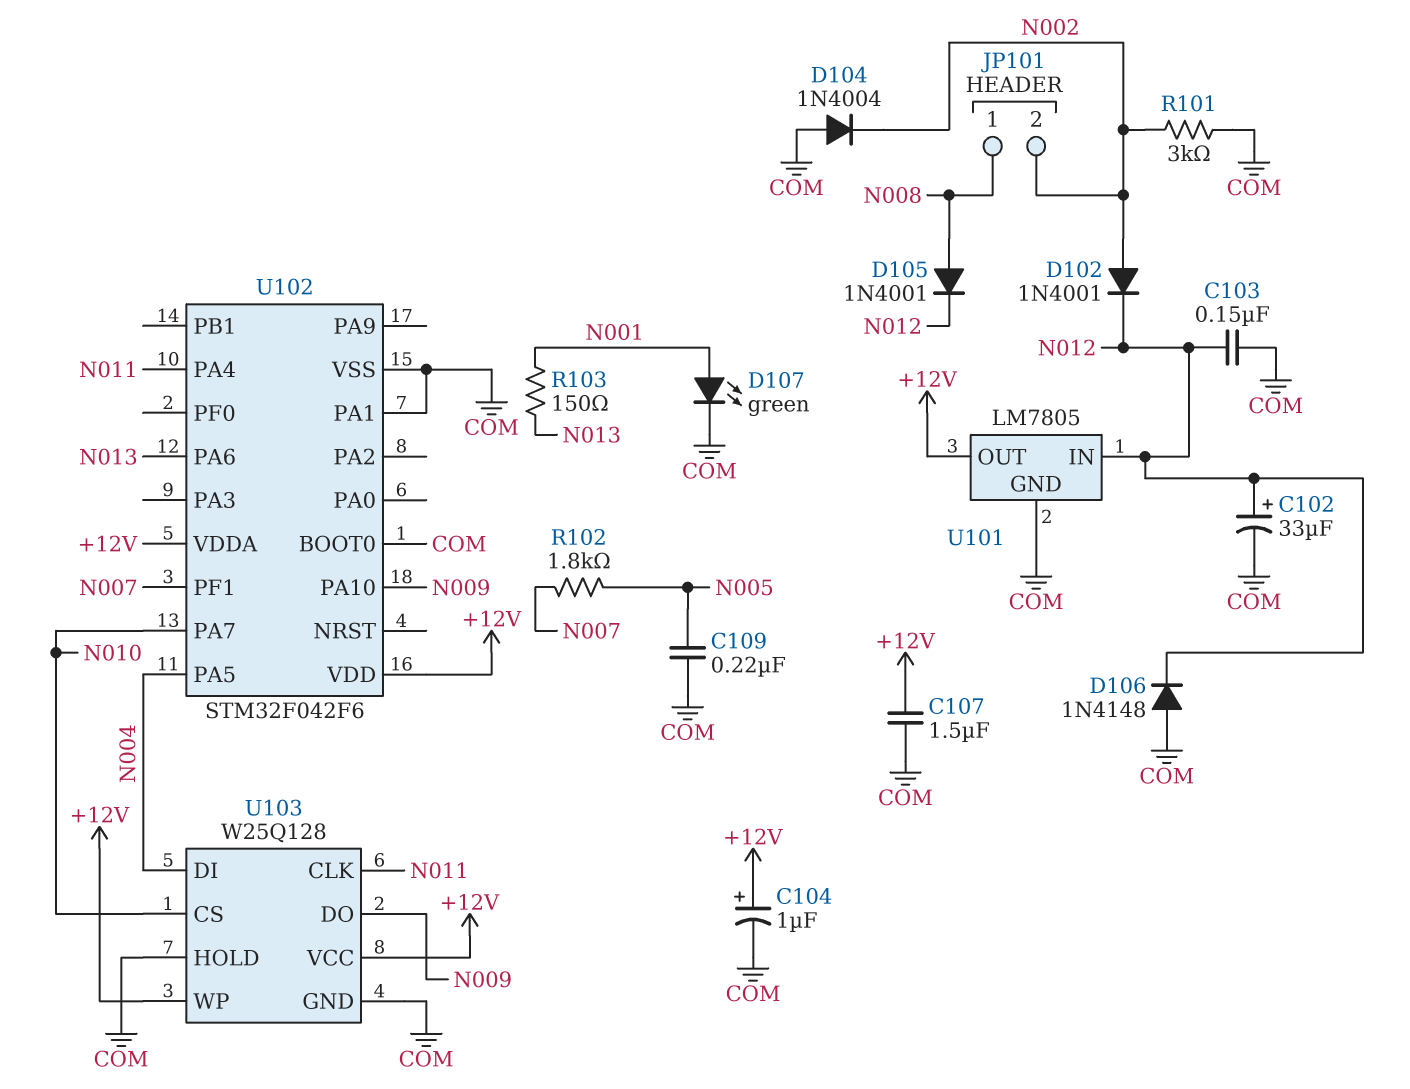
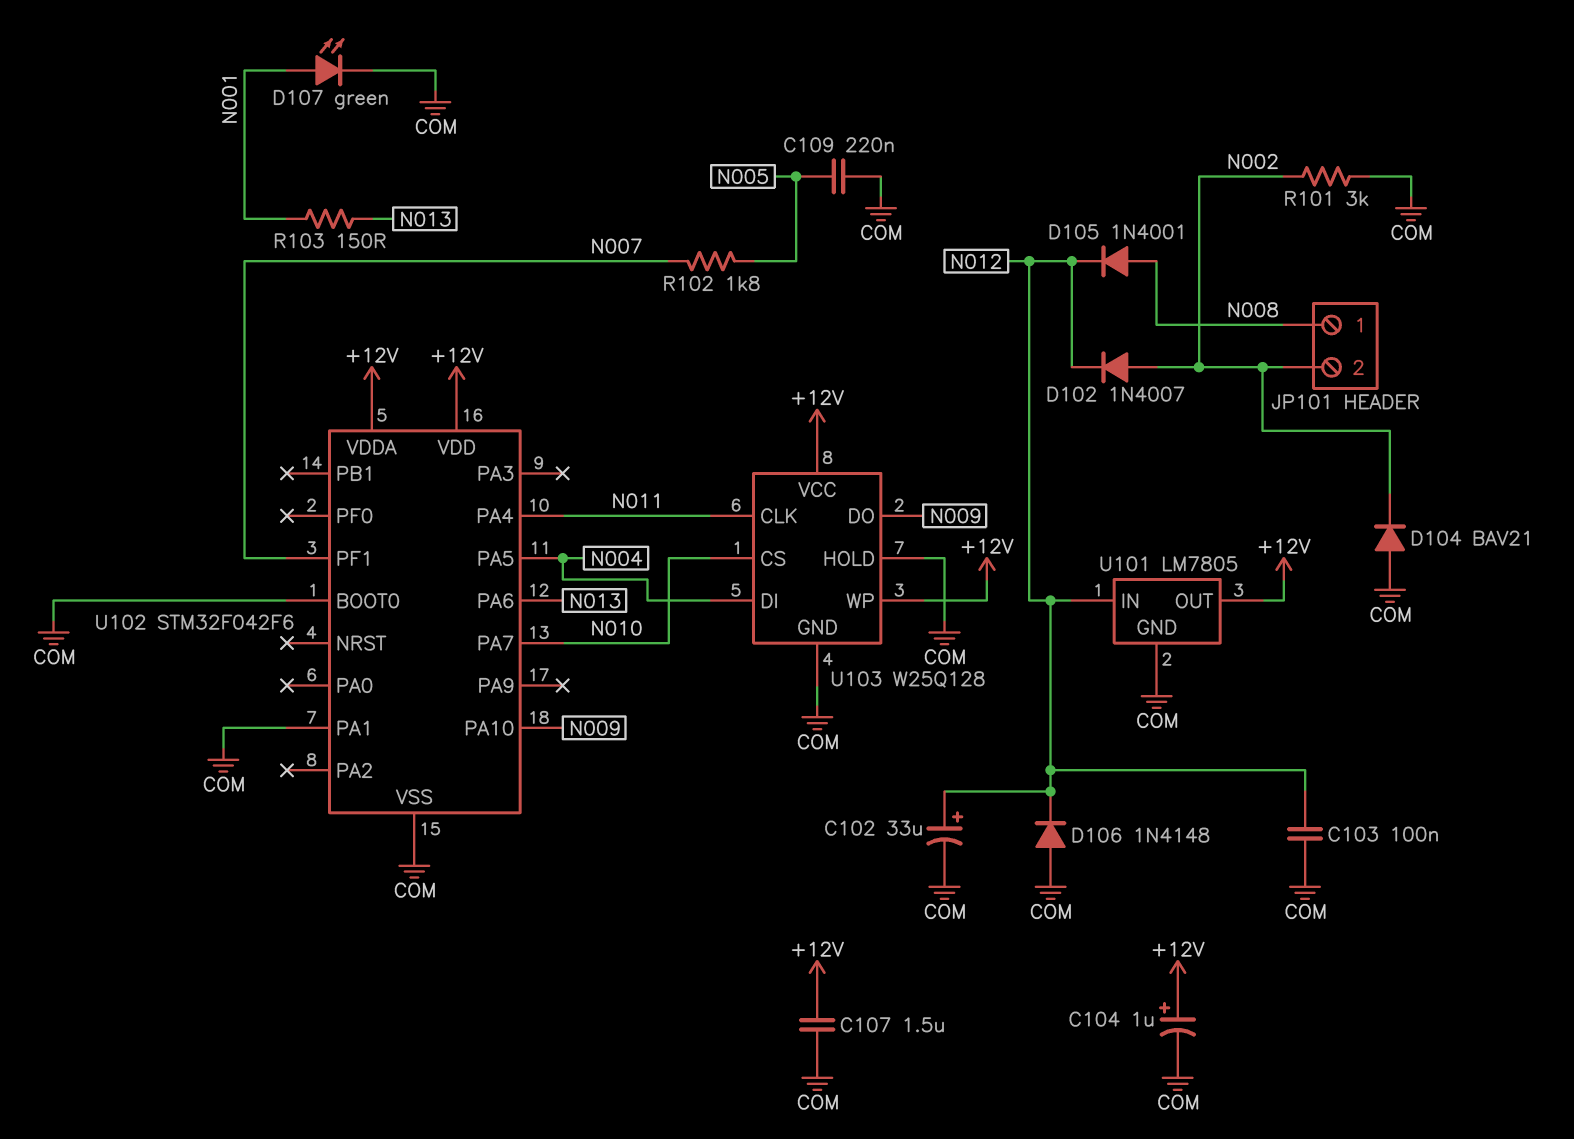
C103: 150nF (COM, N012) -> 100nF (COM, N012)
D102: diode 1N4001 (A N002, K N012) -> diode 1N4007 (A N002, K N012)
D104: diode 1N4004 (A COM, K N002) -> diode BAV21 (A COM, K N002)

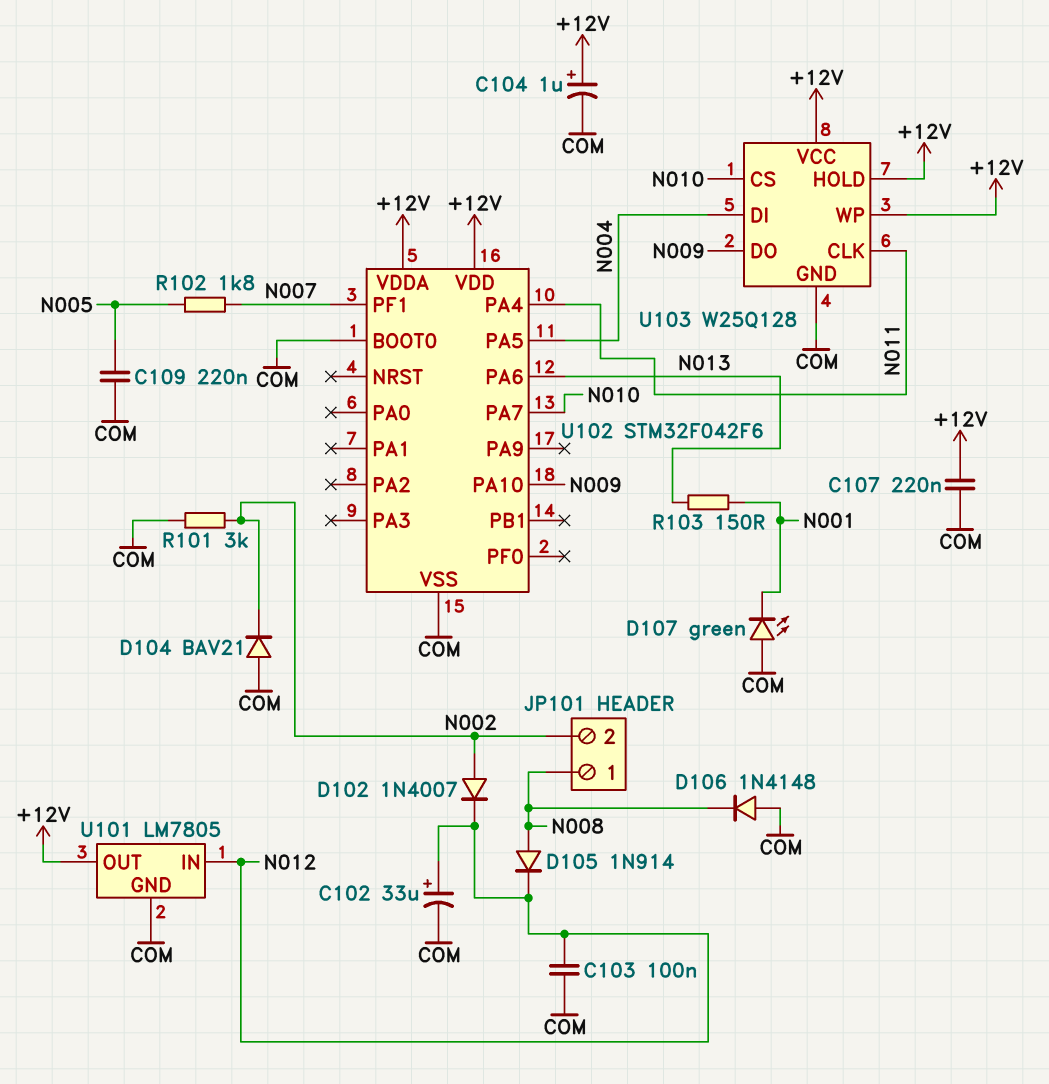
C107: 1.5uF (+12V, COM) -> 220nF (+12V, COM)
D105: diode 1N4001 (A N008, K N012) -> diode 1N914 (A N008, K N012)
D106: diode 1N4148 (A COM, K N012) -> diode 1N4148 (A COM, K N008)
D107: LED green (A N001, K COM) -> LED green (A COM, K N001)
U102 pin PA1: COM -> none
U103 pin HOLD: COM -> +12V

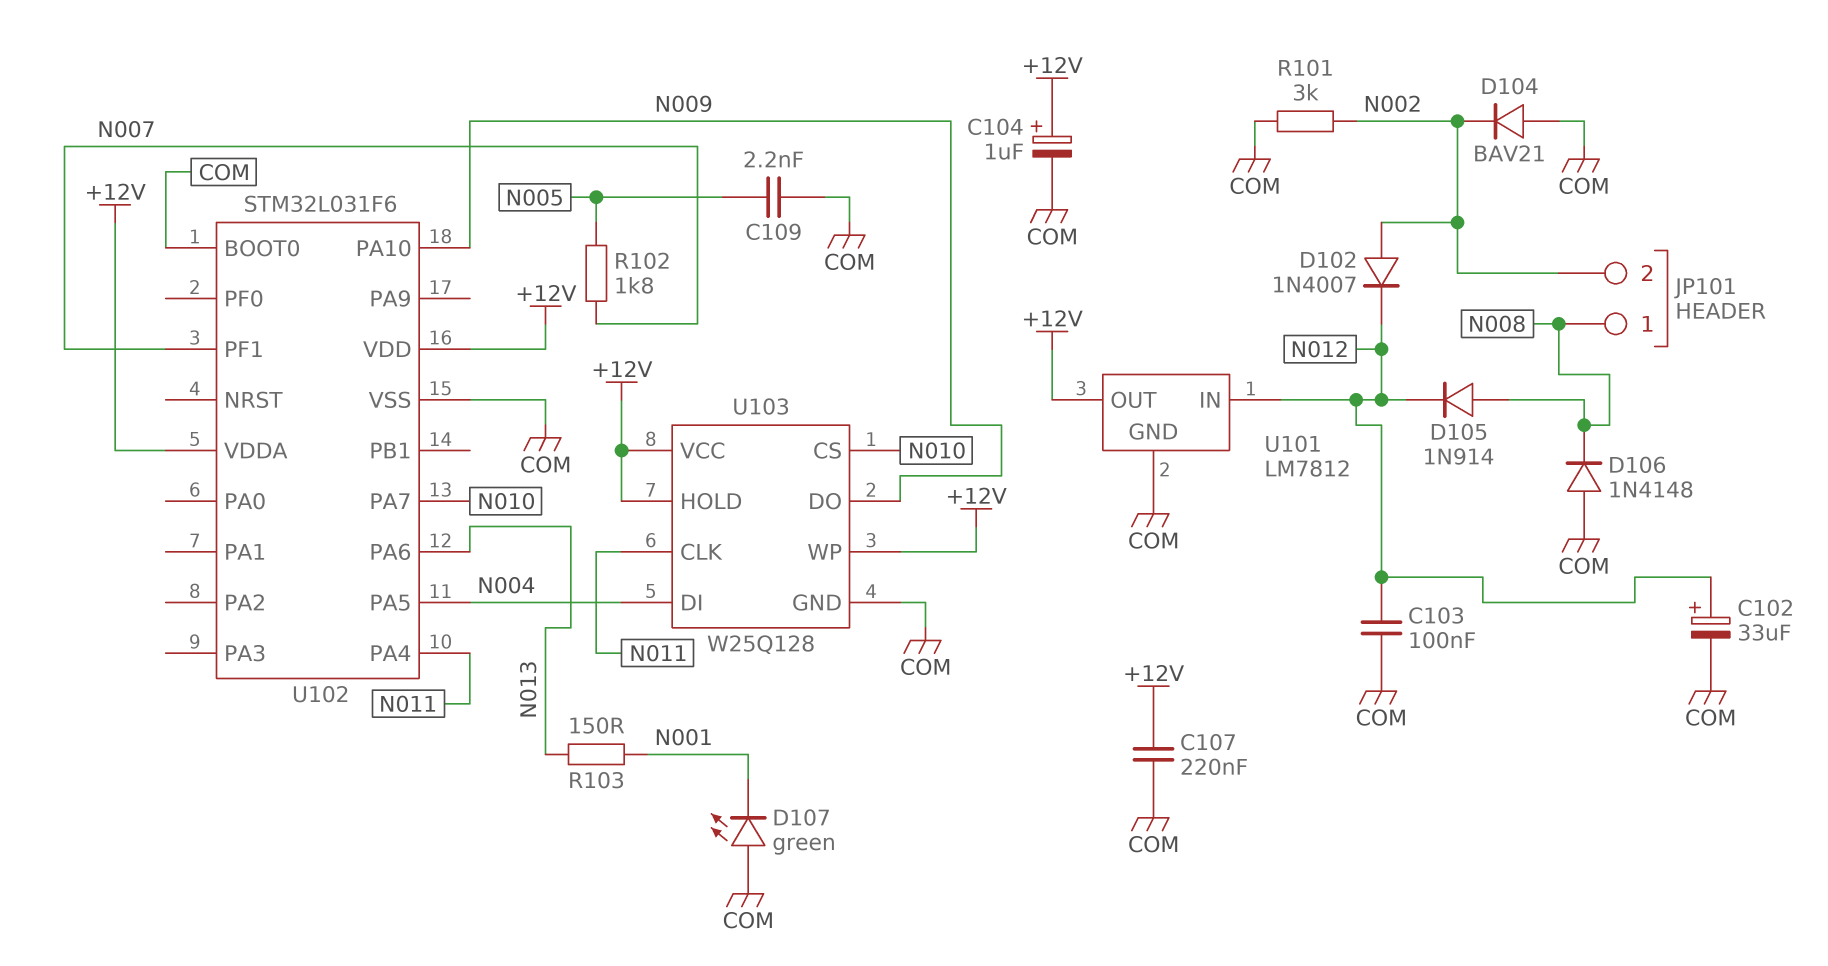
C109: 220nF (COM, N005) -> 2.2nF (COM, N005)
U101: LM7805 -> LM7812
U102: STM32F042F6 -> STM32L031F6

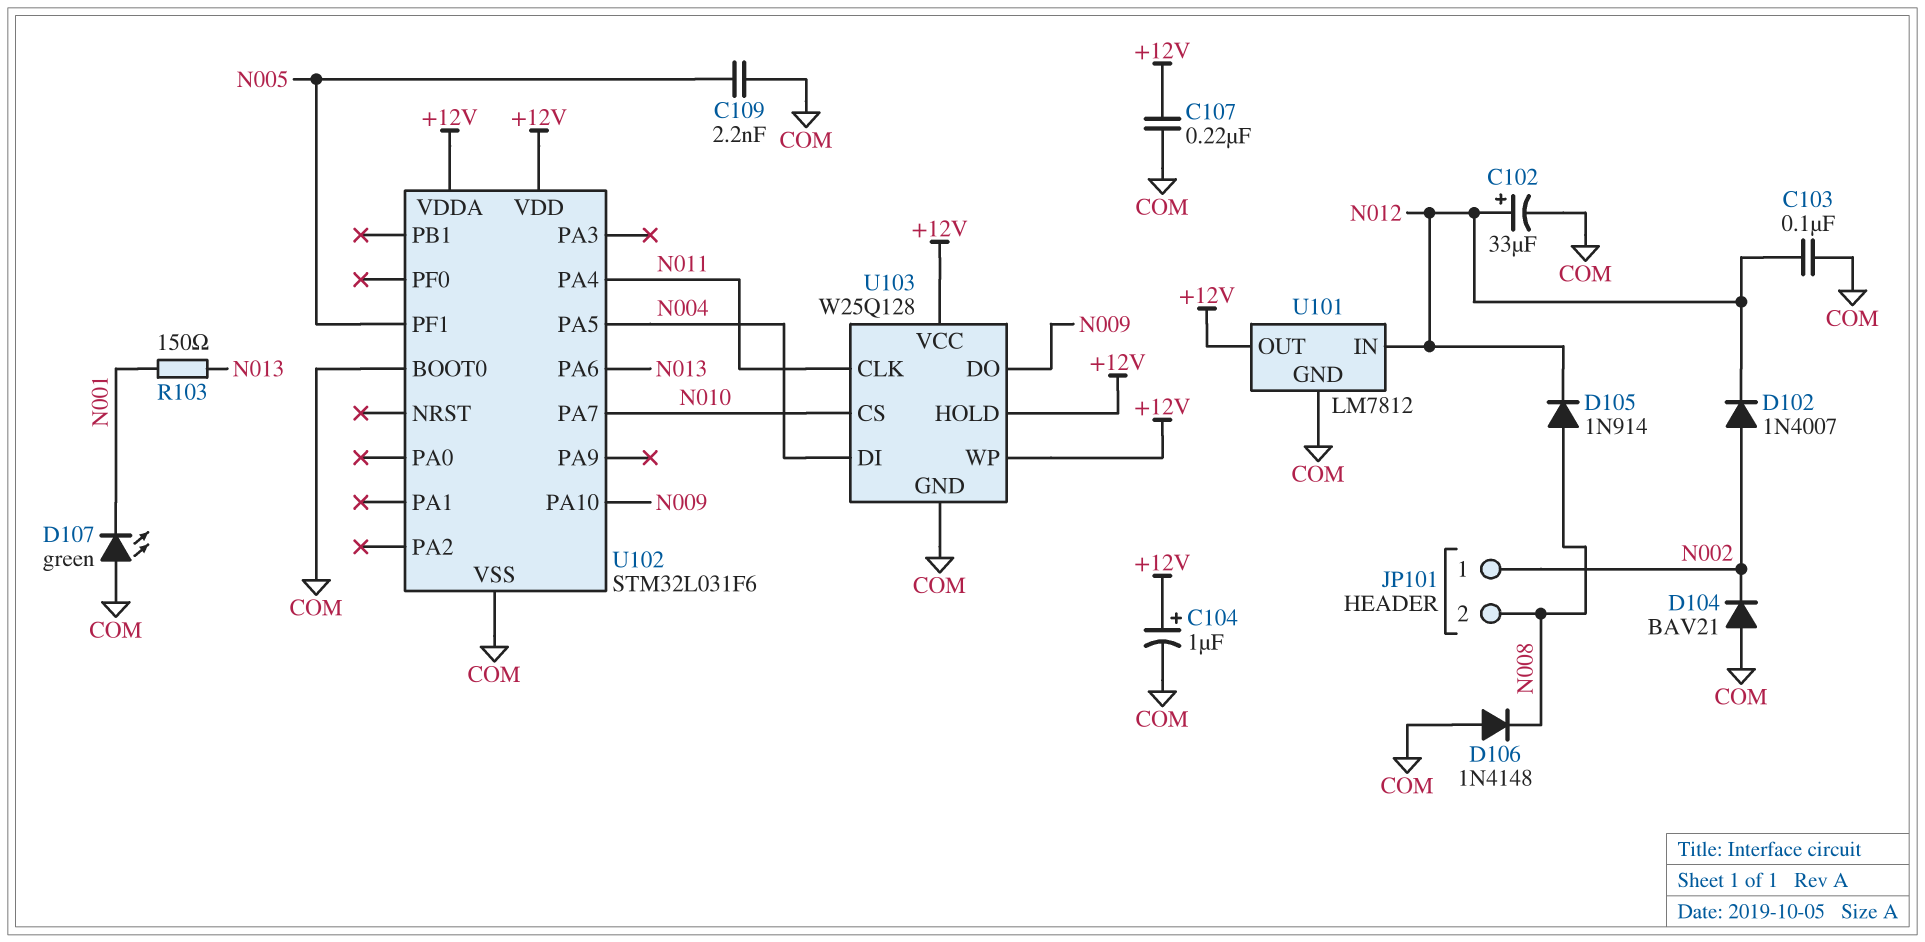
JP101 pin 1: N008 -> N002
JP101 pin 2: N002 -> N008
R101: 3k (COM, N002) -> none
R102: 1.8k (N005, N007) -> none
U102 pin PF1: N007 -> N005

